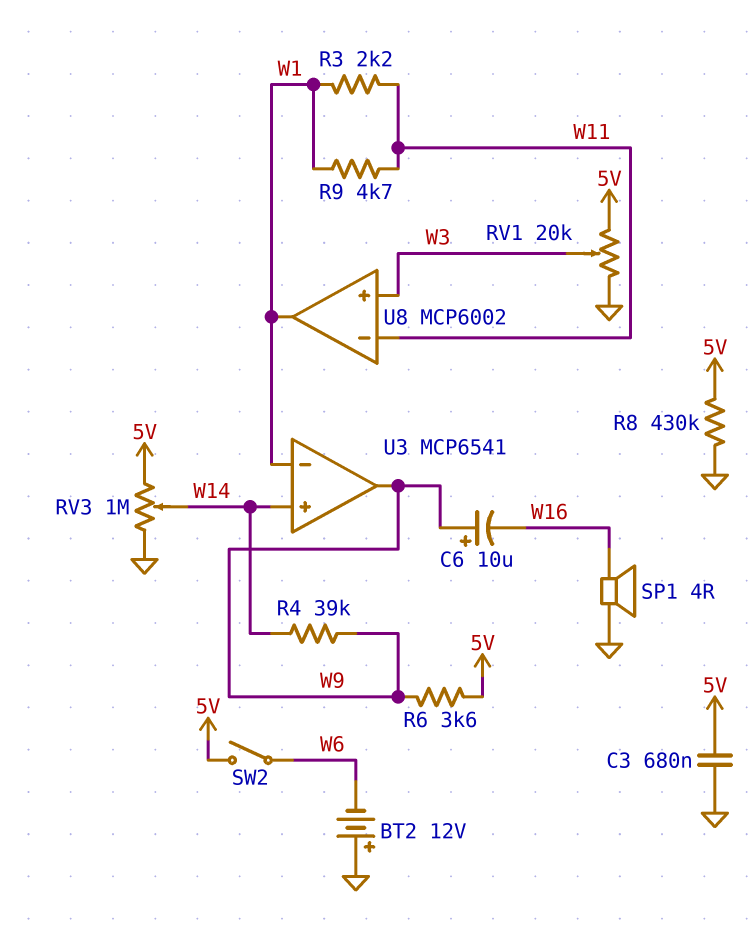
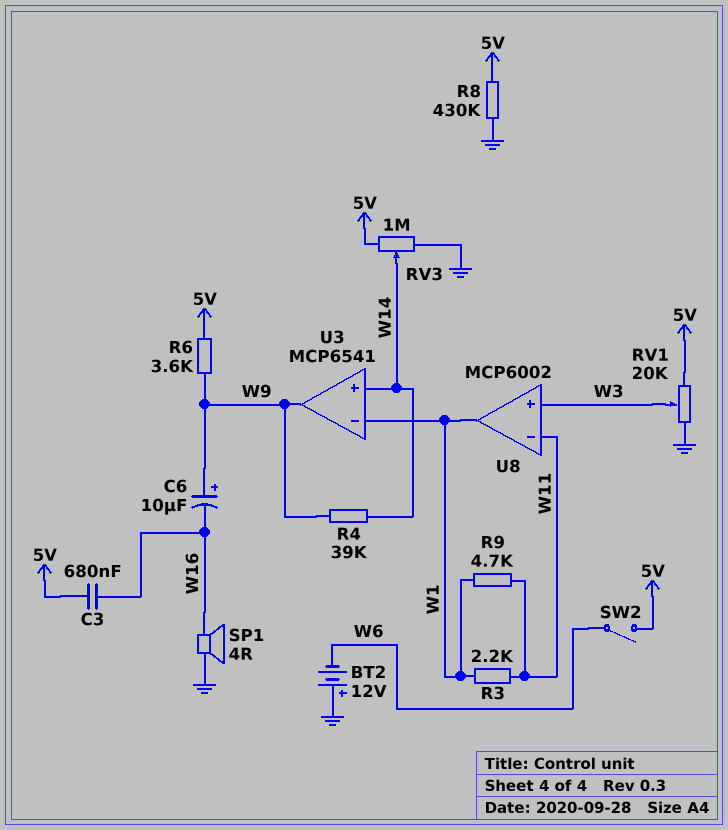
C3: 680nF (5V, GND) -> 680nF (5V, W16)

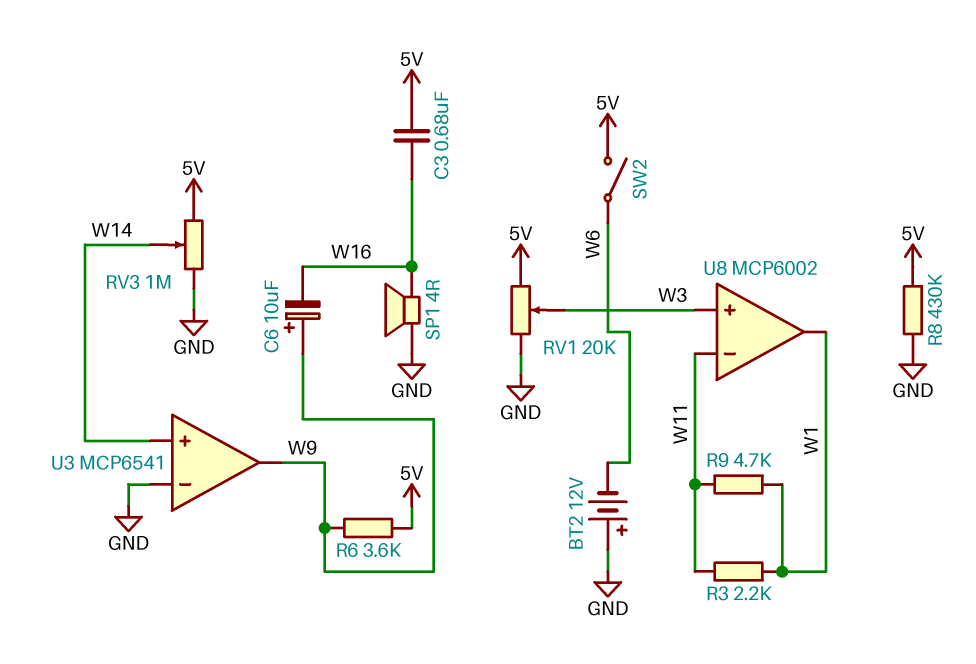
R4: 39k (W9, W14) -> none
U3 pin in-: W1 -> GND

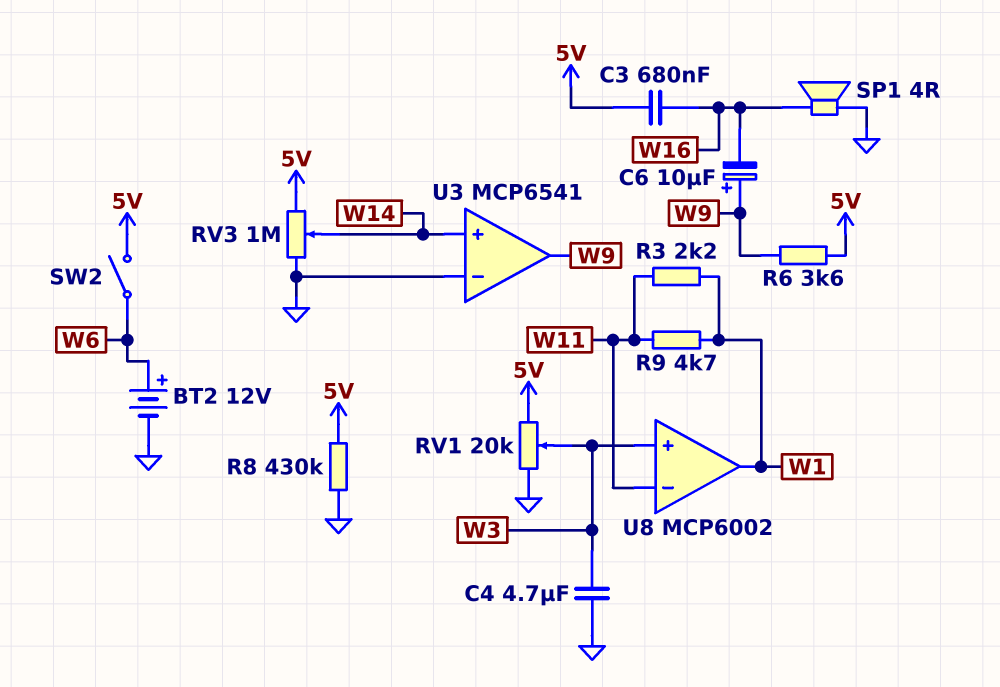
BT2: 12V (plus GND, minus W6) -> 12V (plus W6, minus GND)
C4: none -> 4.7uF (GND, W3)

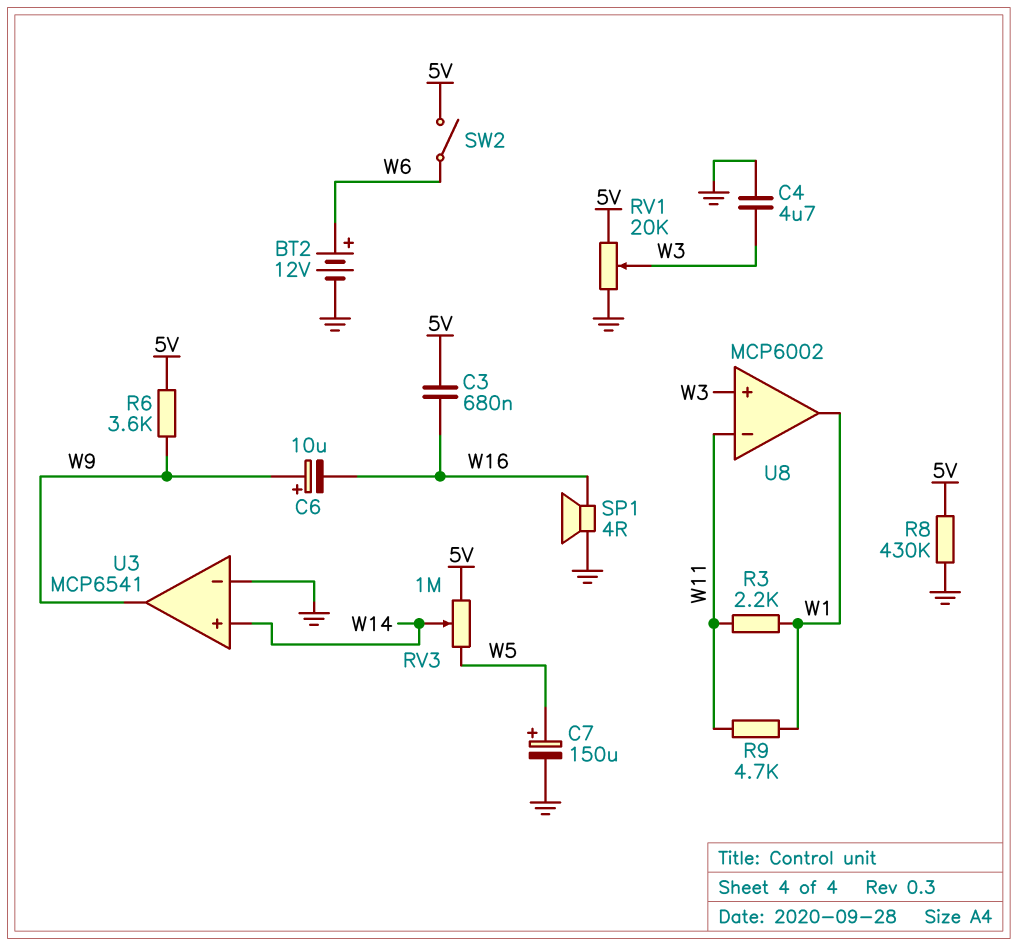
C7: none -> 150uF (plus W5, minus GND)
RV3: 1M (5V, GND, wiper W14) -> 1M (5V, W5, wiper W14)

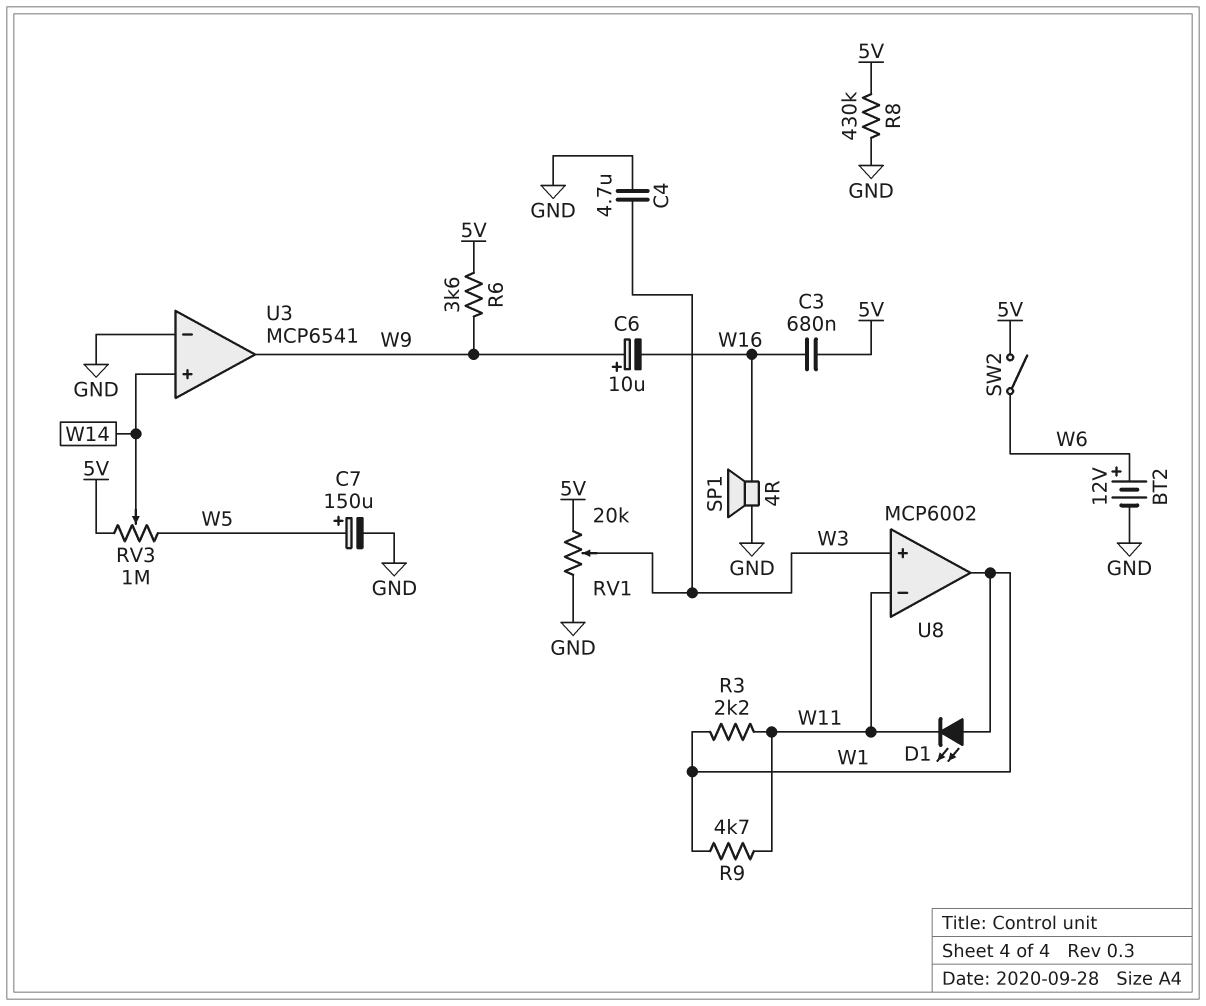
D1: none -> LED (A W1, K W11)

